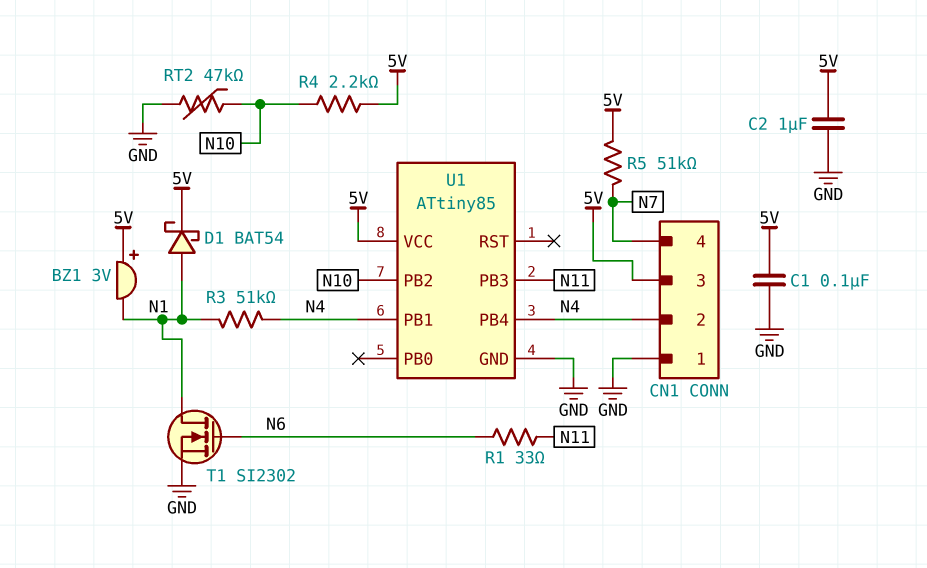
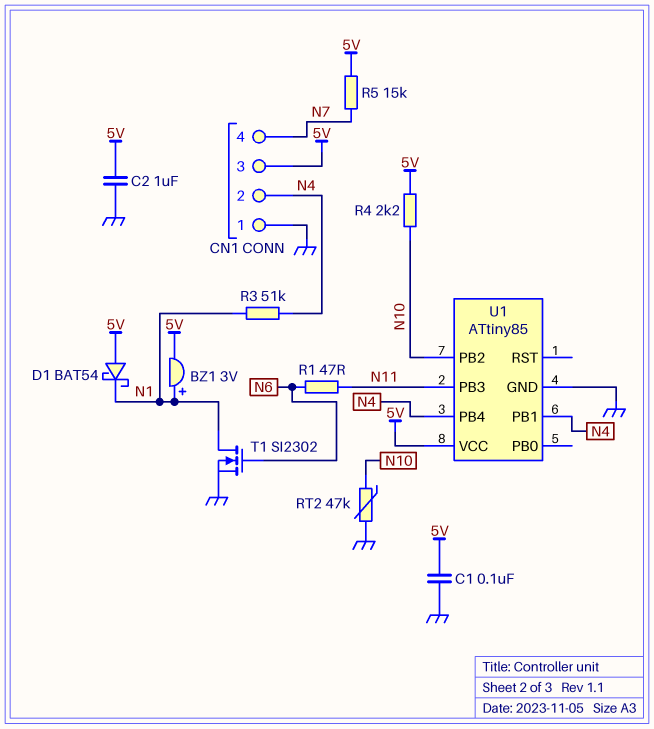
BZ1: buzzer 3V (plus 5V, minus N1) -> buzzer 3V (plus N1, minus 5V)
D1: schottky BAT54 (A N1, K 5V) -> schottky BAT54 (A 5V, K N1)
R1: 33 (N6, N11) -> 47 (N6, N11)
R5: 51k (5V, N7) -> 15k (5V, N7)

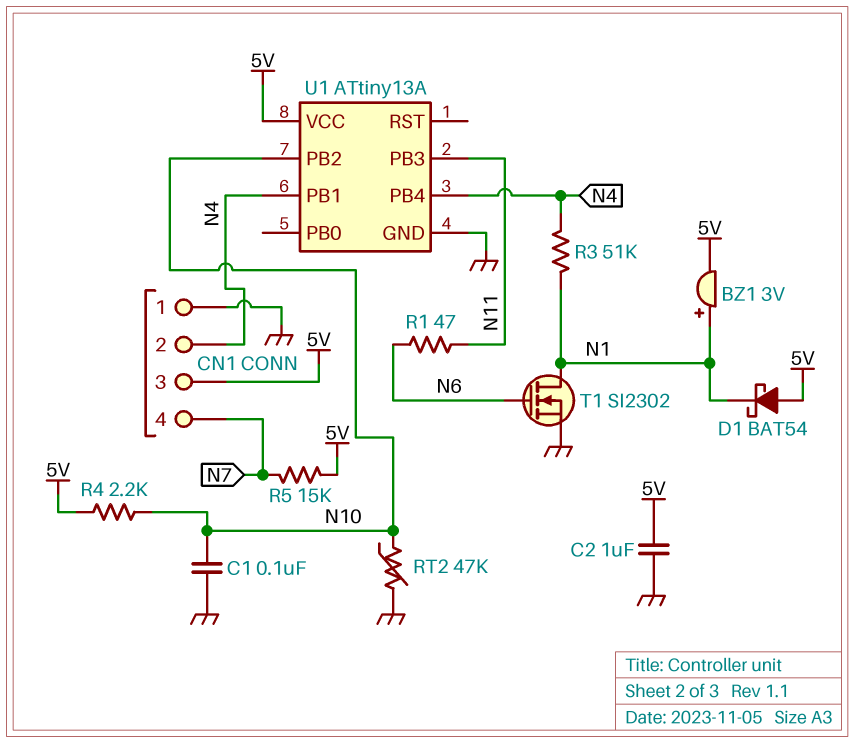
C1: 100nF (5V, GND) -> 100nF (GND, N10)
U1: ATtiny85 -> ATtiny13A

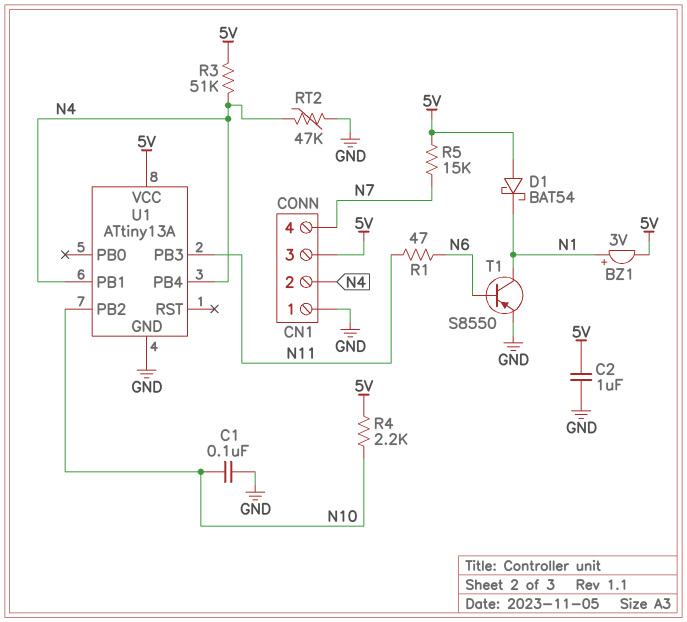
R3: 51k (N1, N4) -> 51k (5V, N4)
RT2: 47k (GND, N10) -> 47k (GND, N4)
T1: NMOS SI2302 (G N6, D N1, S GND) -> PNP S8550 (B N6, C N1, E GND)

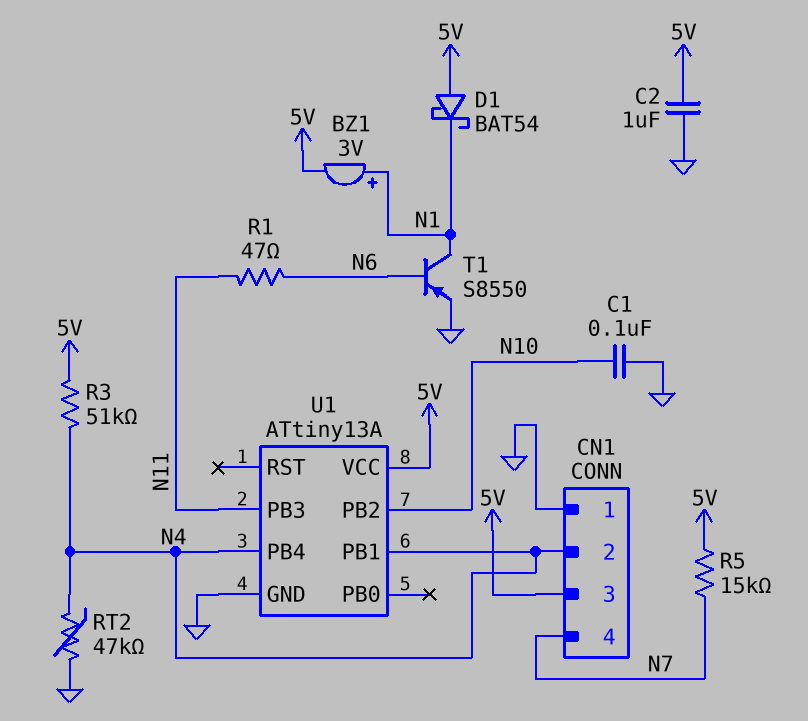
R4: 2.2k (5V, N10) -> none

